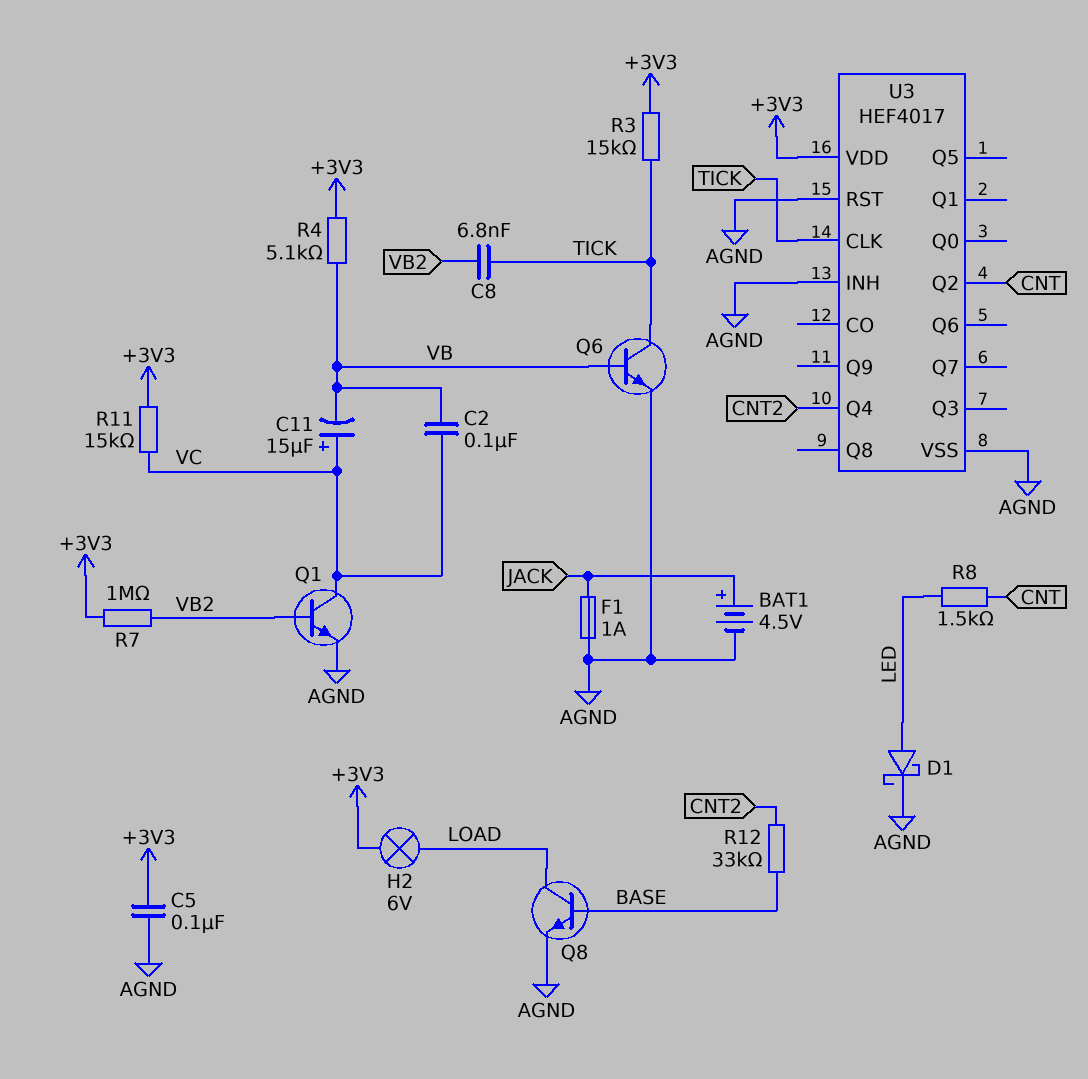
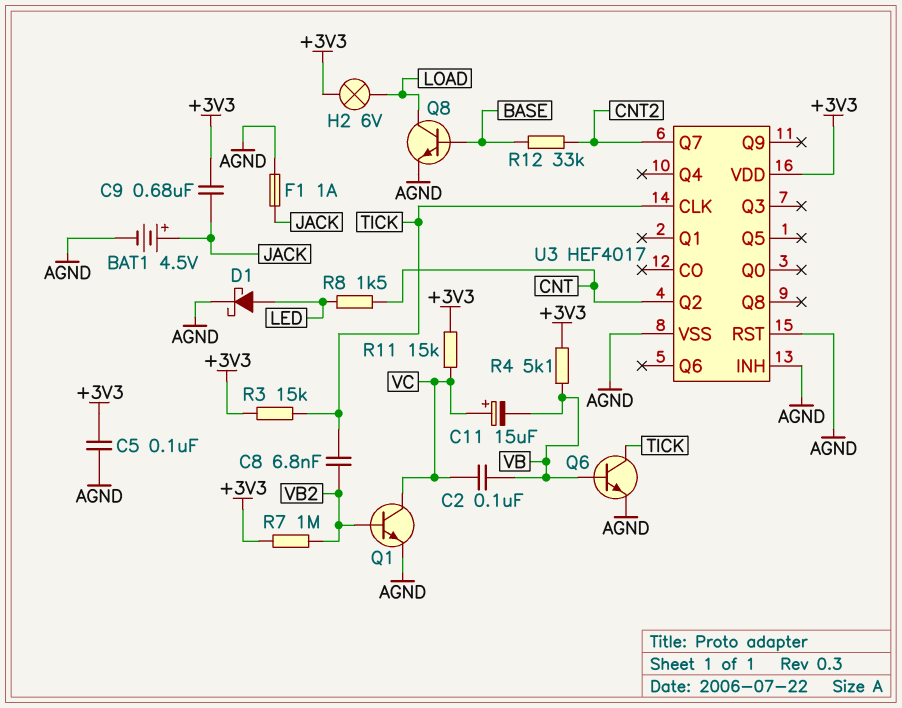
C9: none -> 680nF (+3V3, JACK)
U3 pin Q4: CNT2 -> none
U3 pin Q7: none -> CNT2

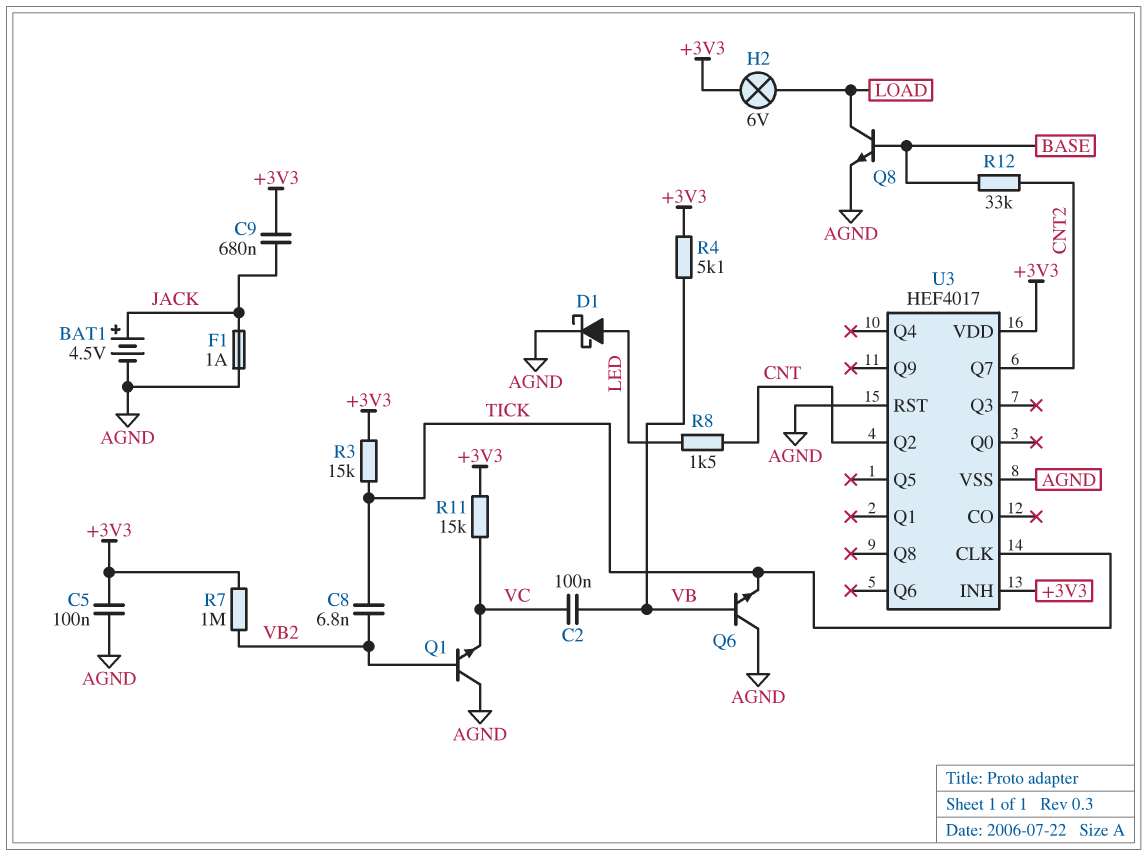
C11: 15uF (plus VC, minus VB) -> none
Q1: NPN (B VB2, C VC, E AGND) -> NPN (B VB2, C AGND, E VC)
Q6: NPN (B VB, C TICK, E AGND) -> NPN (B VB, C AGND, E TICK)
U3 pin INH: AGND -> +3V3

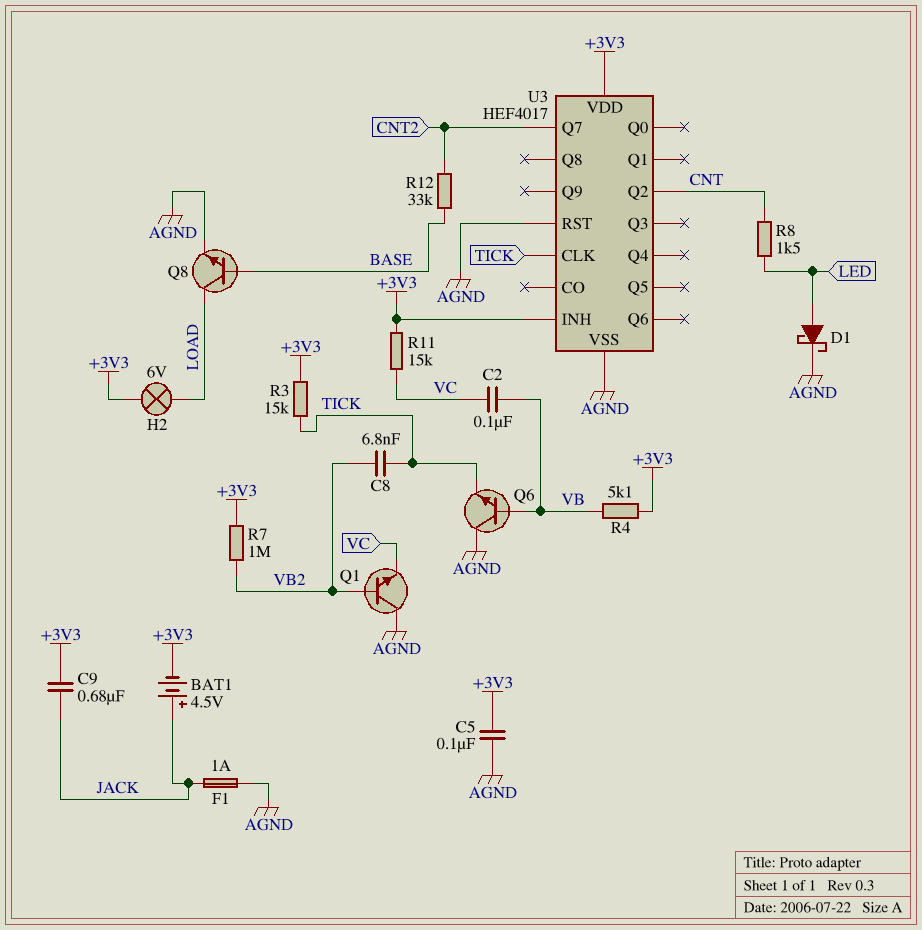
BAT1: 4.5V (plus JACK, minus AGND) -> 4.5V (plus JACK, minus +3V3)

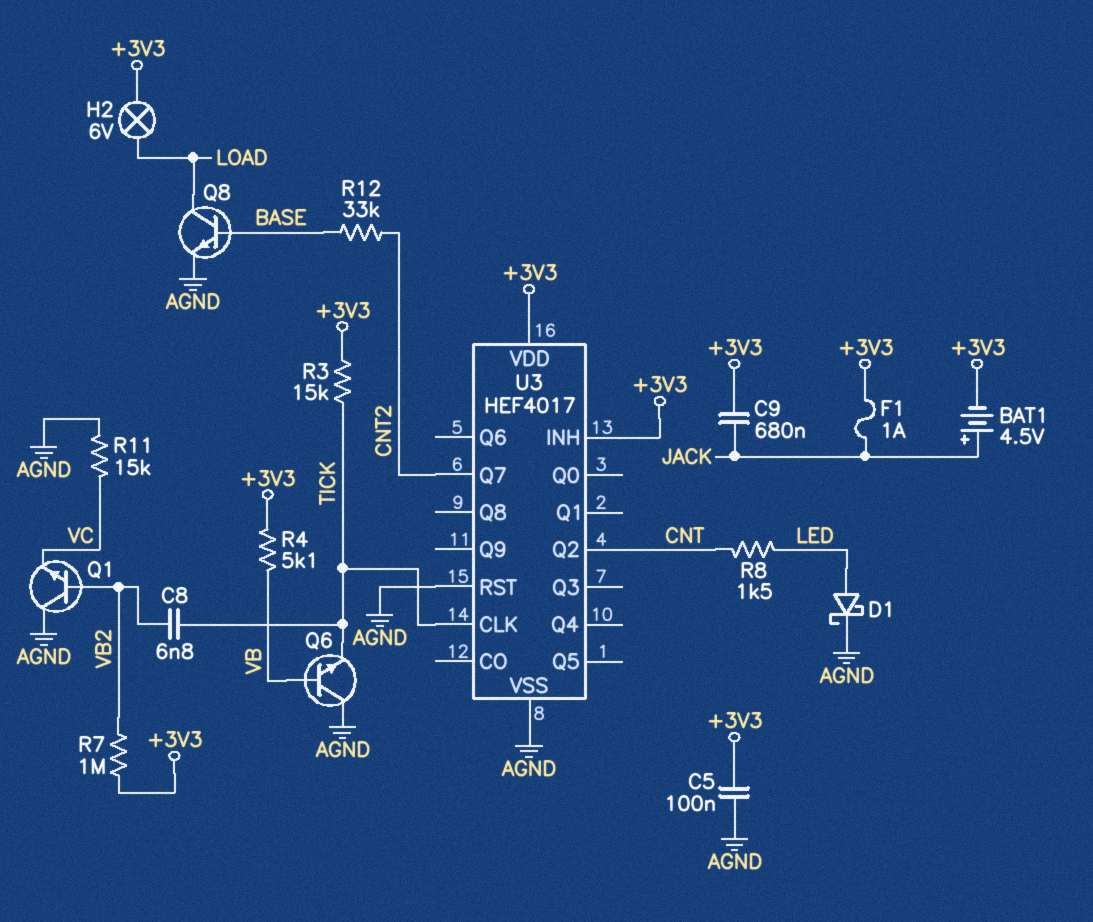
C2: 100nF (VB, VC) -> none
F1: 1A (AGND, JACK) -> 1A (+3V3, JACK)
R11: 15k (+3V3, VC) -> 15k (AGND, VC)

